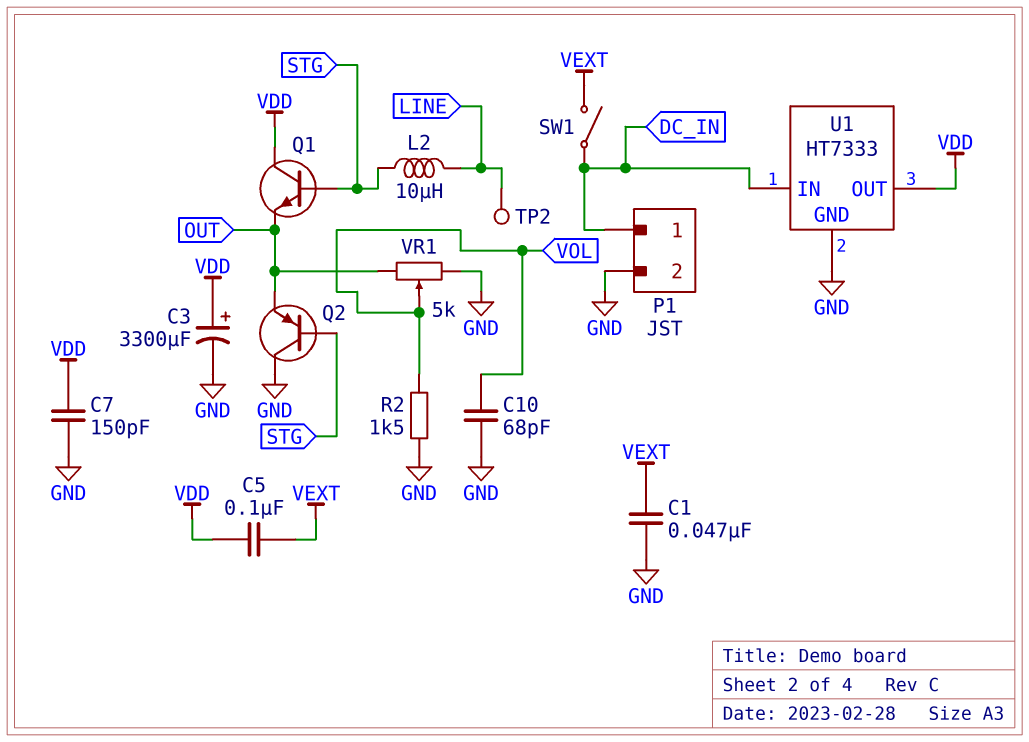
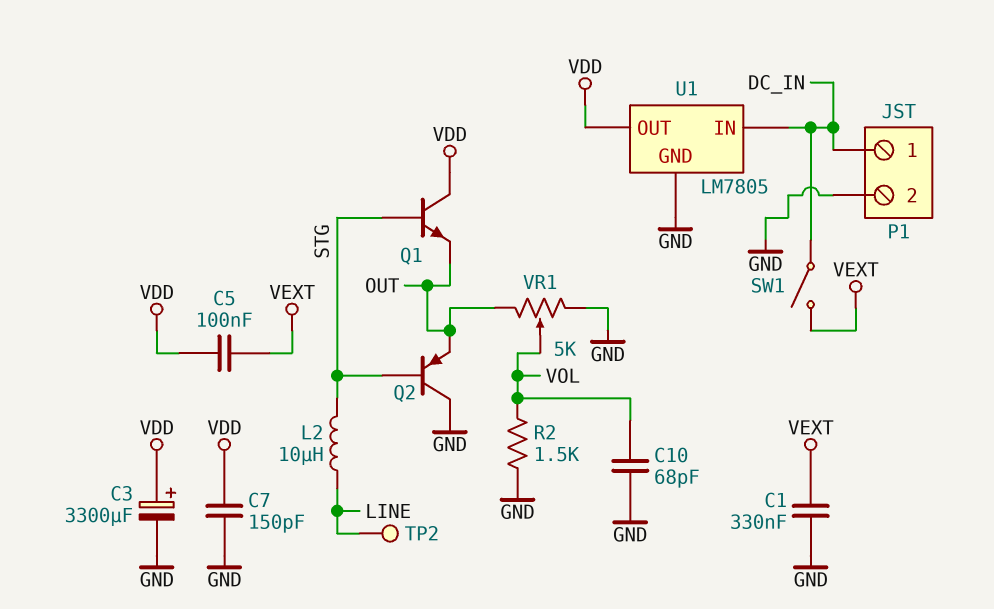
C1: 47nF (GND, VEXT) -> 330nF (GND, VEXT)
U1: HT7333 -> LM7805

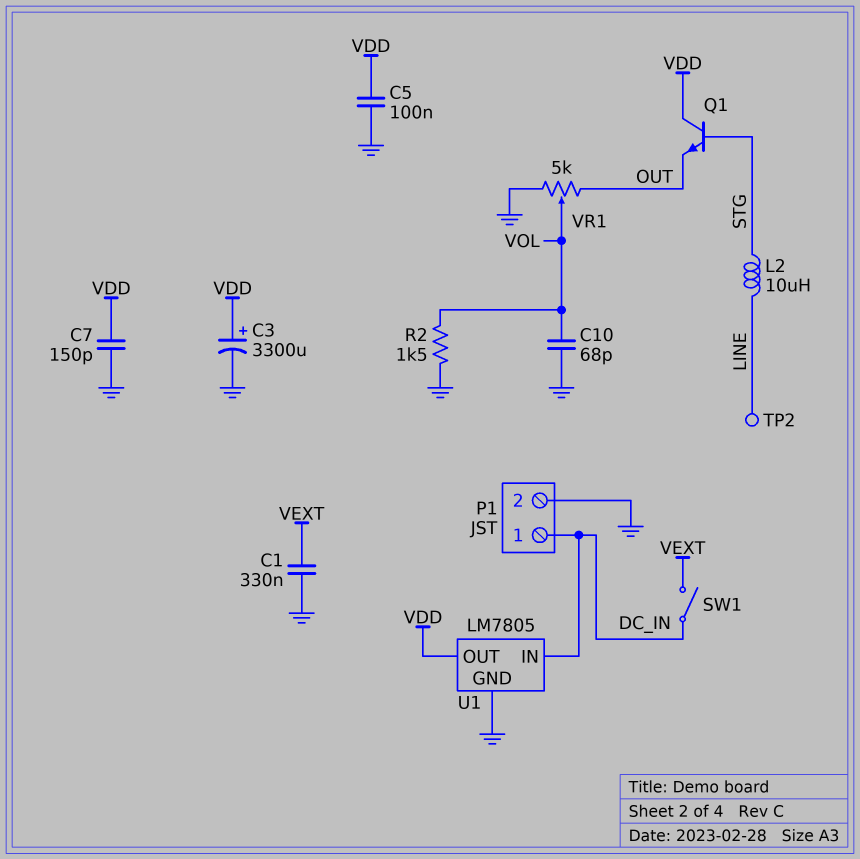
C5: 100nF (VDD, VEXT) -> 100nF (GND, VDD)
Q2: PNP (B STG, C GND, E OUT) -> none

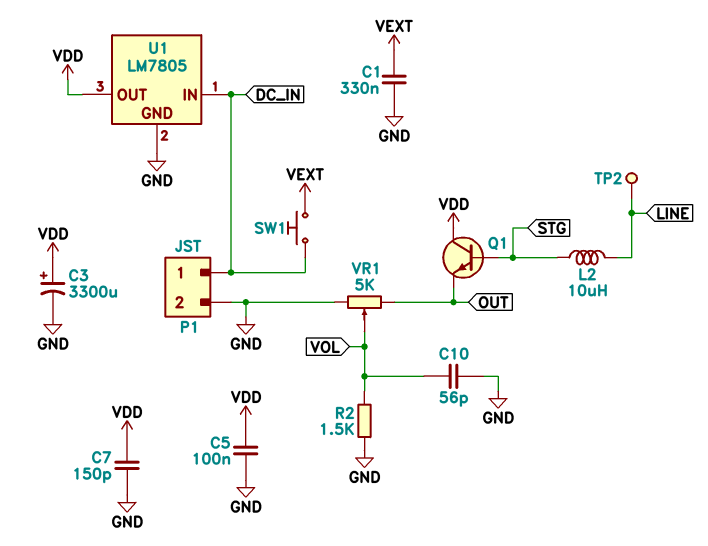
C10: 68pF (GND, VOL) -> 56pF (GND, VOL)
SW1: switch (DC_IN, VEXT) -> button (DC_IN, VEXT)

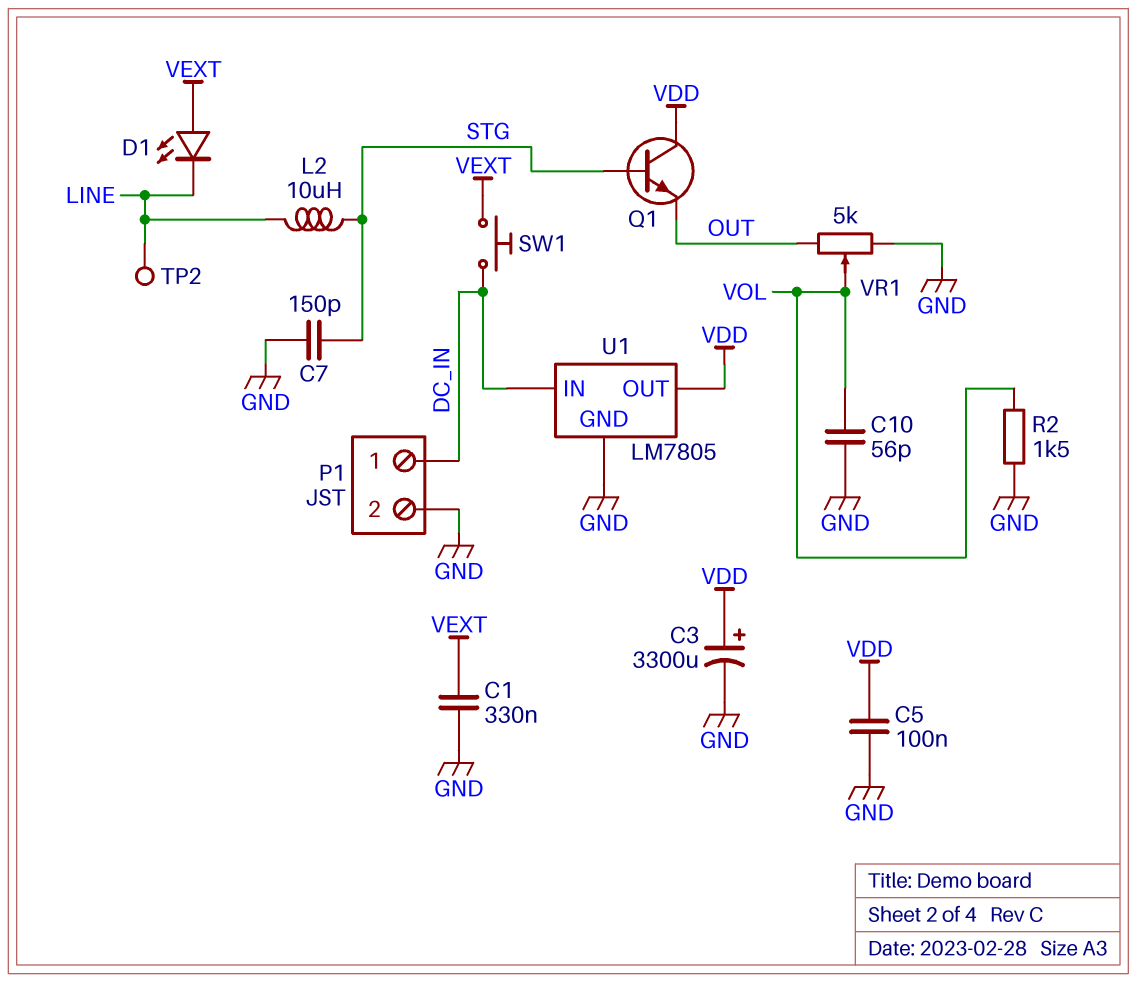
C7: 150pF (GND, VDD) -> 150pF (GND, STG)
D1: none -> LED (A VEXT, K LINE)

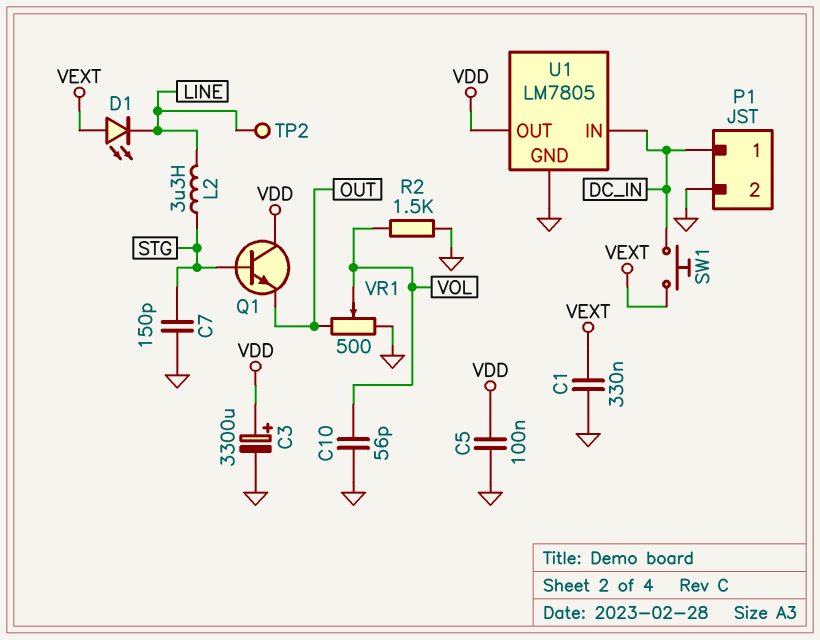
L2: 10uH (LINE, STG) -> 3.3uH (LINE, STG)
VR1: 5k (GND, OUT, wiper VOL) -> 500 (GND, OUT, wiper VOL)

